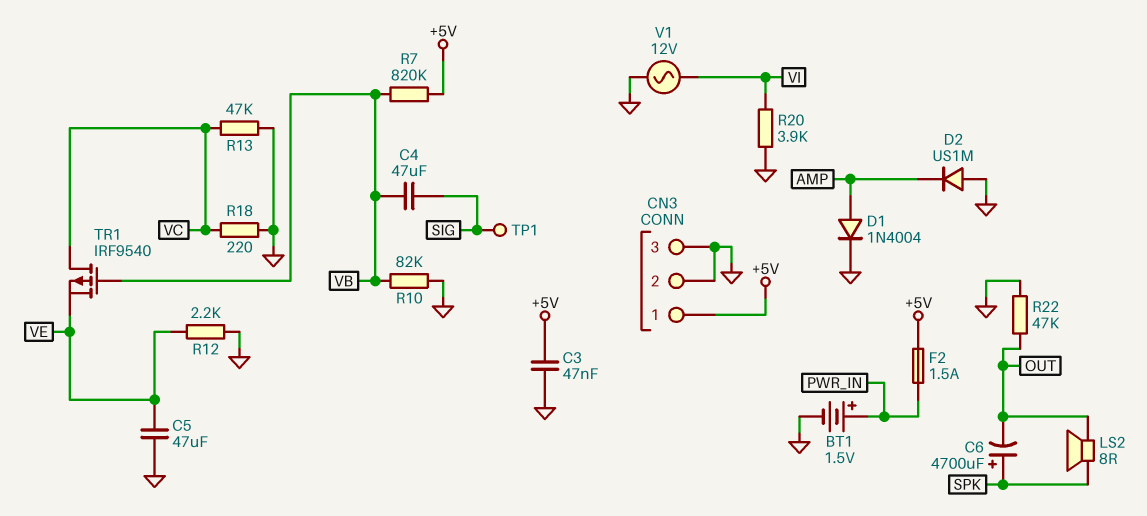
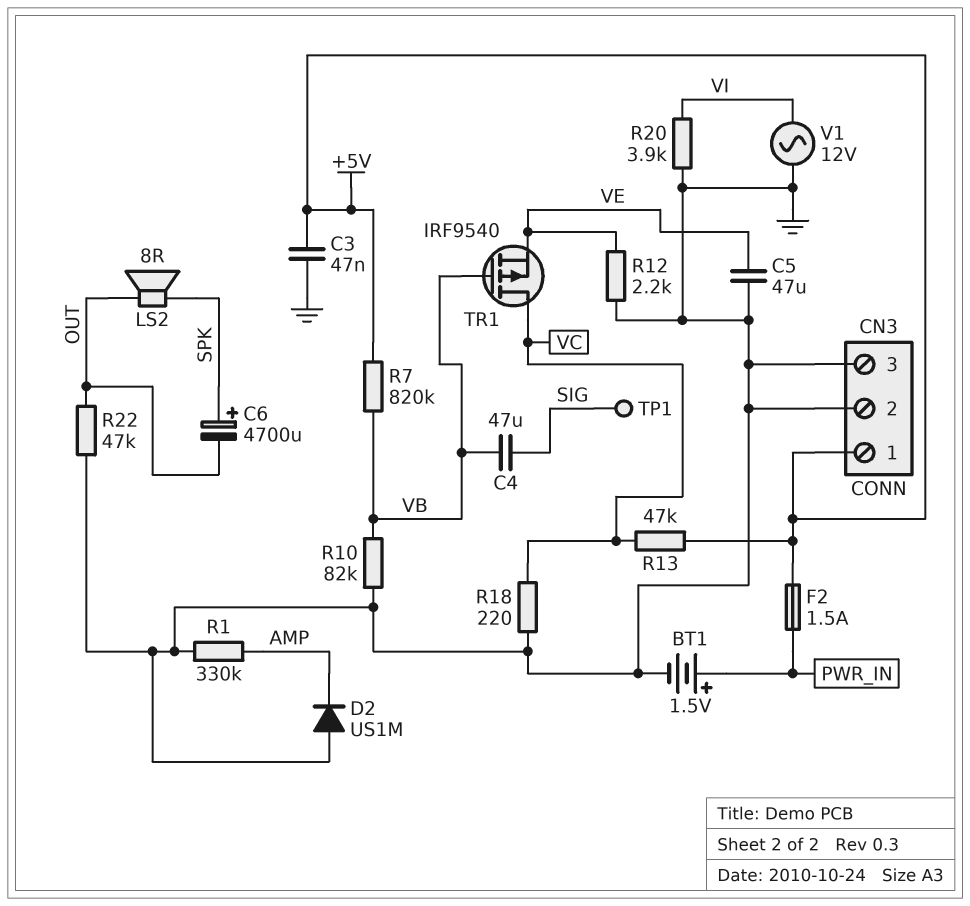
D1: diode 1N4004 (A AMP, K GND) -> none
R1: none -> 330k (AMP, GND)
R13: 47k (GND, VC) -> 47k (+5V, VC)

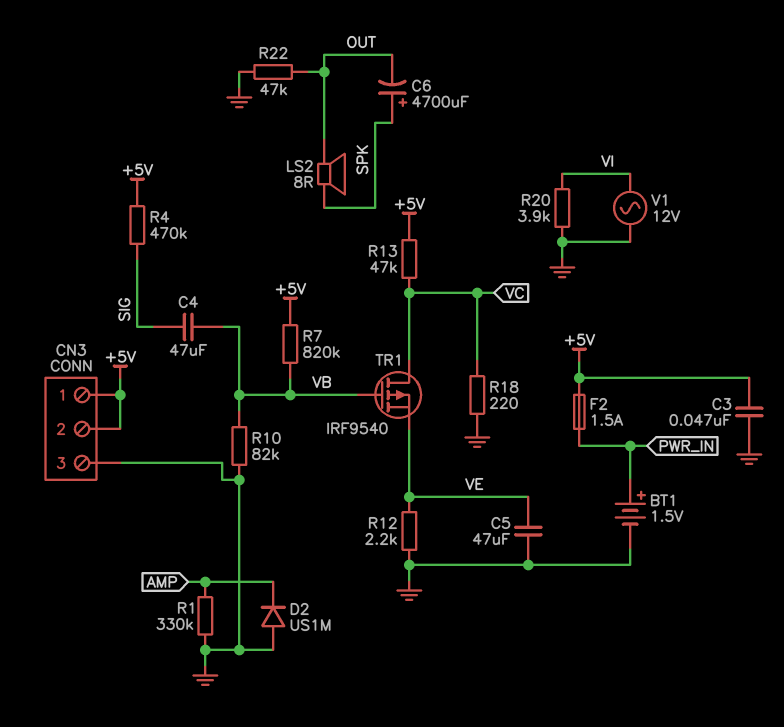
CN3 pin 2: GND -> +5V
R4: none -> 470k (+5V, SIG)
TP1: test point (SIG) -> none

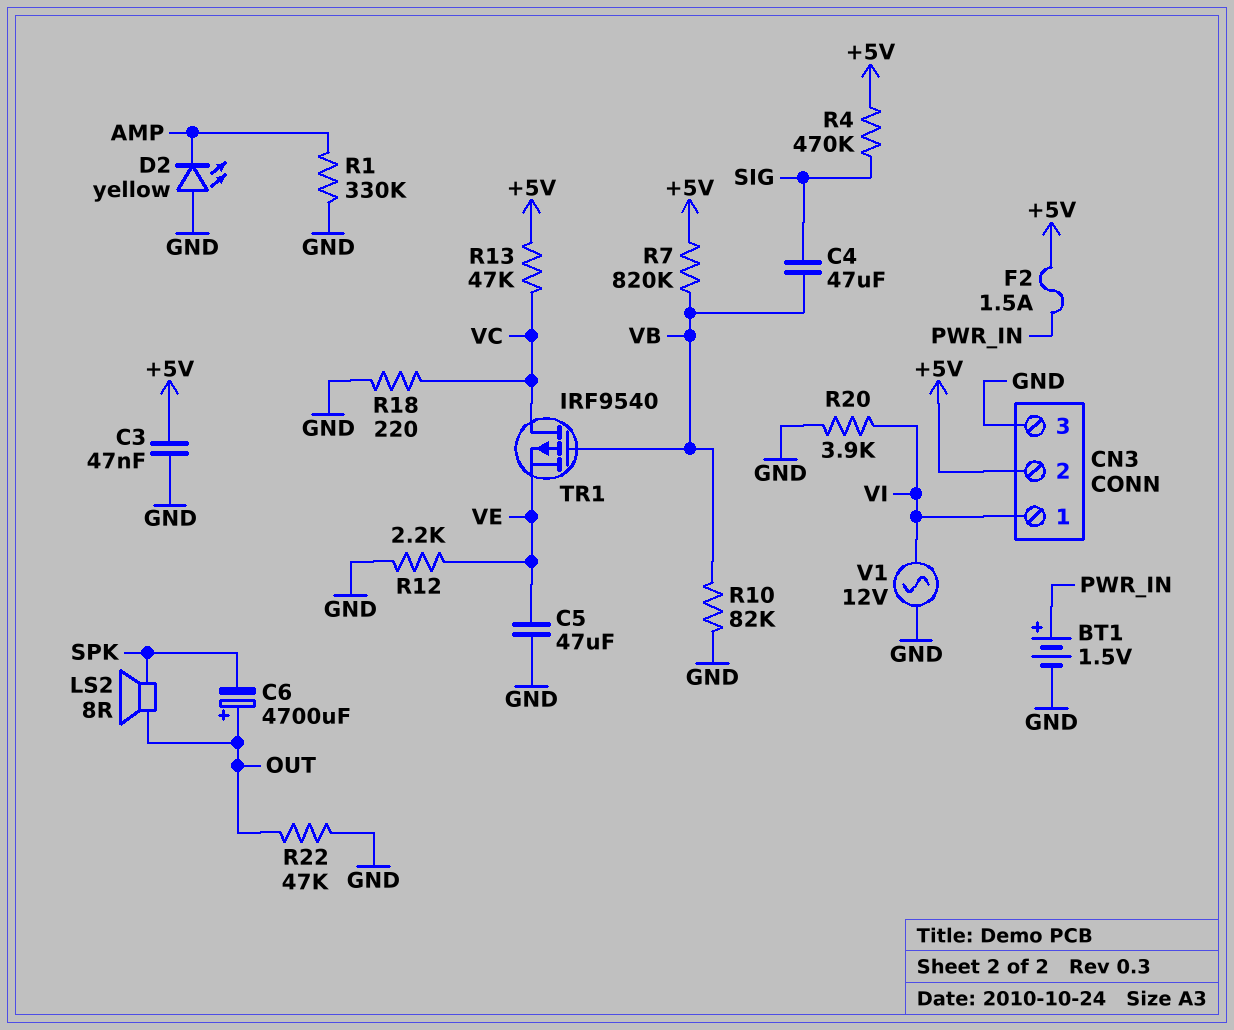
C6: 4700uF (plus SPK, minus OUT) -> 4700uF (plus OUT, minus SPK)
CN3 pin 1: +5V -> VI
D2: diode US1M (A GND, K AMP) -> LED yellow (A GND, K AMP)

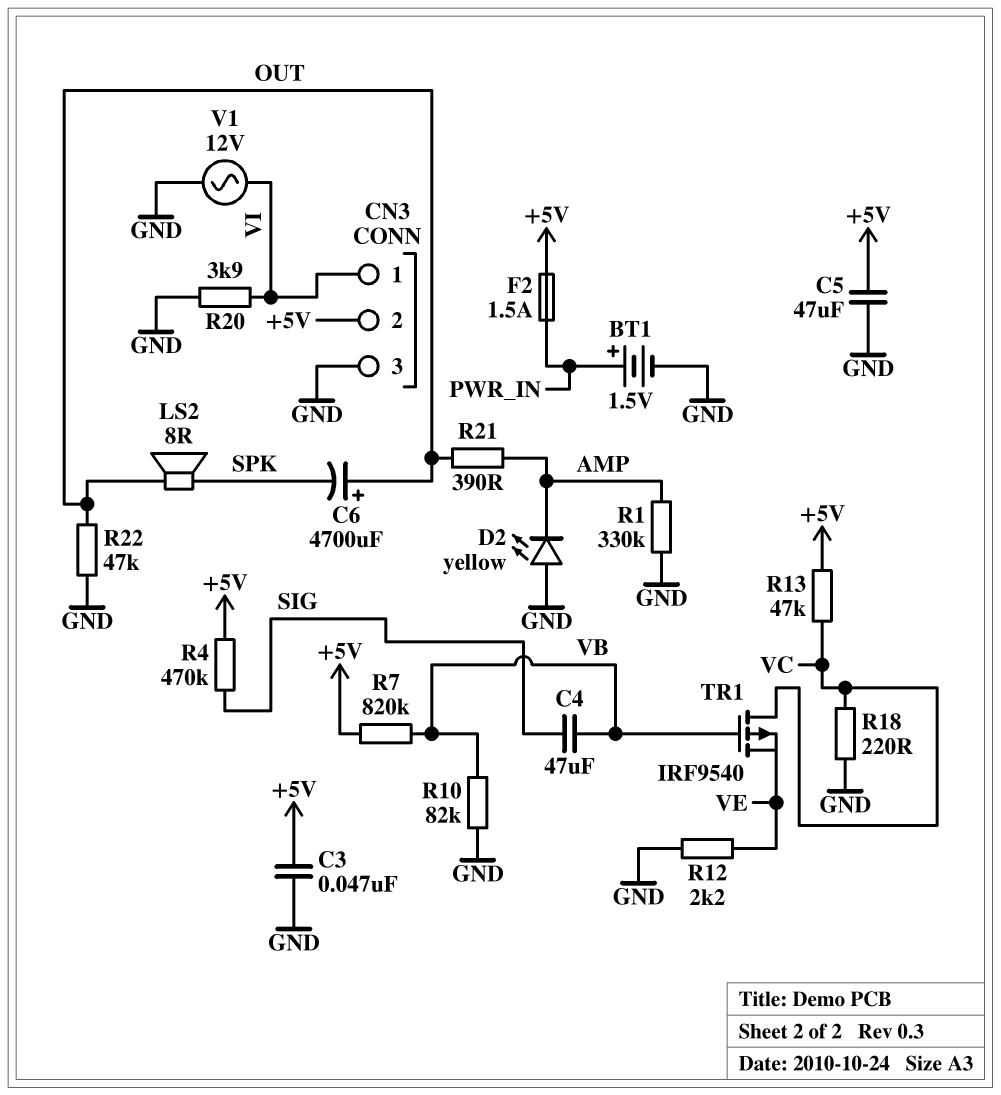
C5: 47uF (GND, VE) -> 47uF (+5V, GND)
R21: none -> 390 (AMP, OUT)

